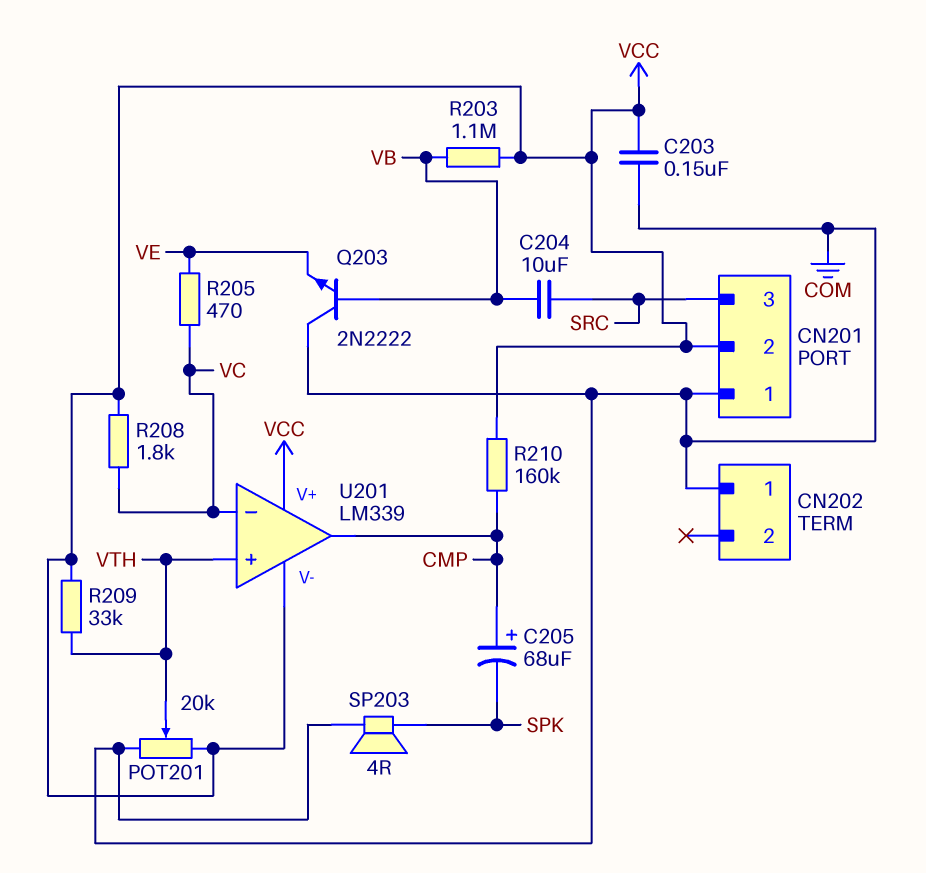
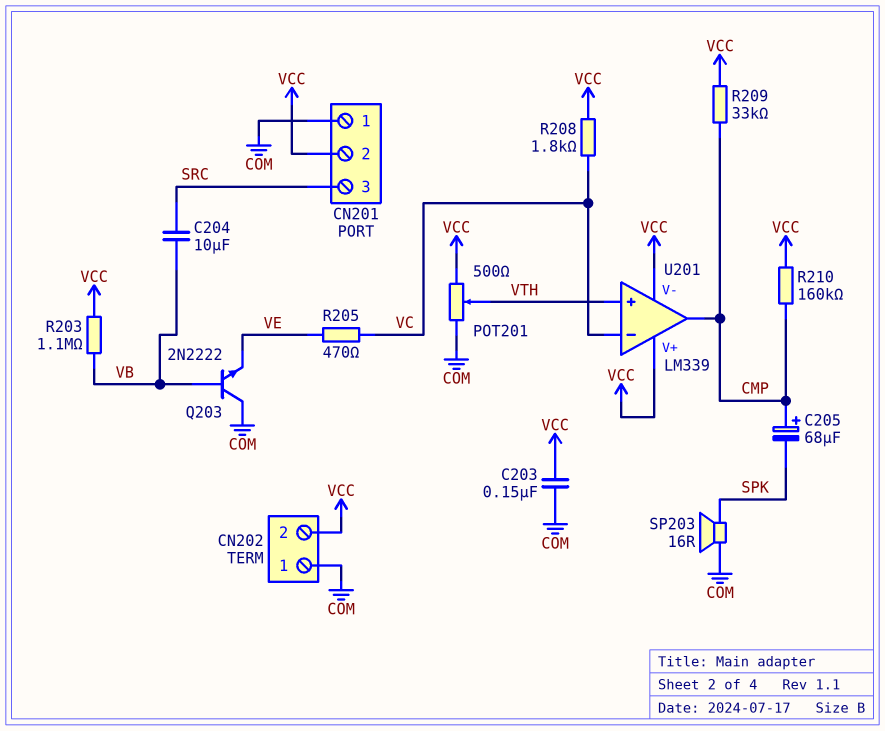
CN202 pin 2: none -> VCC
POT201: 20k (COM, VCC, wiper VTH) -> 500 (COM, VCC, wiper VTH)
R209: 33k (VCC, VTH) -> 33k (CMP, VCC)
SP203: speaker 4R (COM, SPK) -> speaker 16R (COM, SPK)

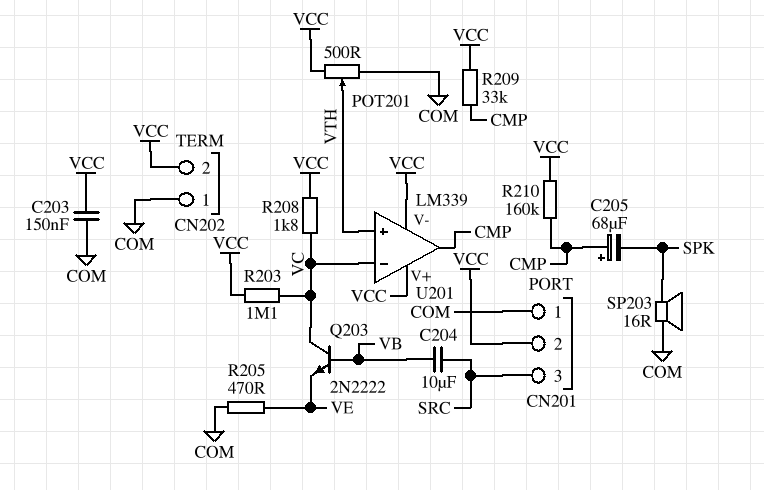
Q203: NPN 2N2222 (B VB, C COM, E VE) -> NPN 2N2222 (B VB, C VC, E VE)
R203: 1.1M (VB, VCC) -> 1.1M (VC, VCC)
R205: 470 (VC, VE) -> 470 (COM, VE)

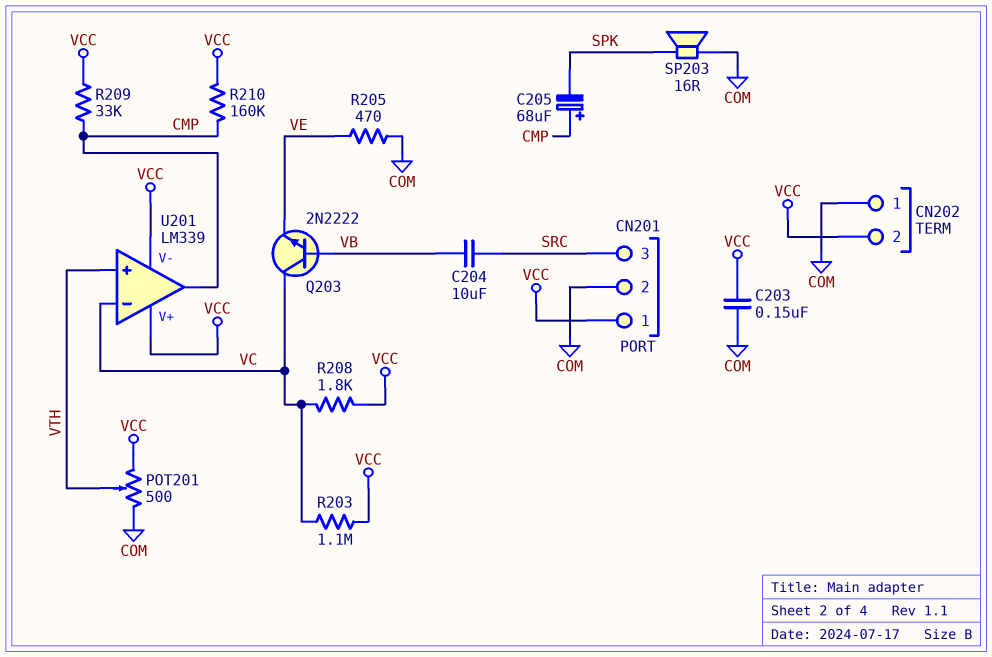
CN201 pin 1: COM -> VCC
CN201 pin 2: VCC -> COM

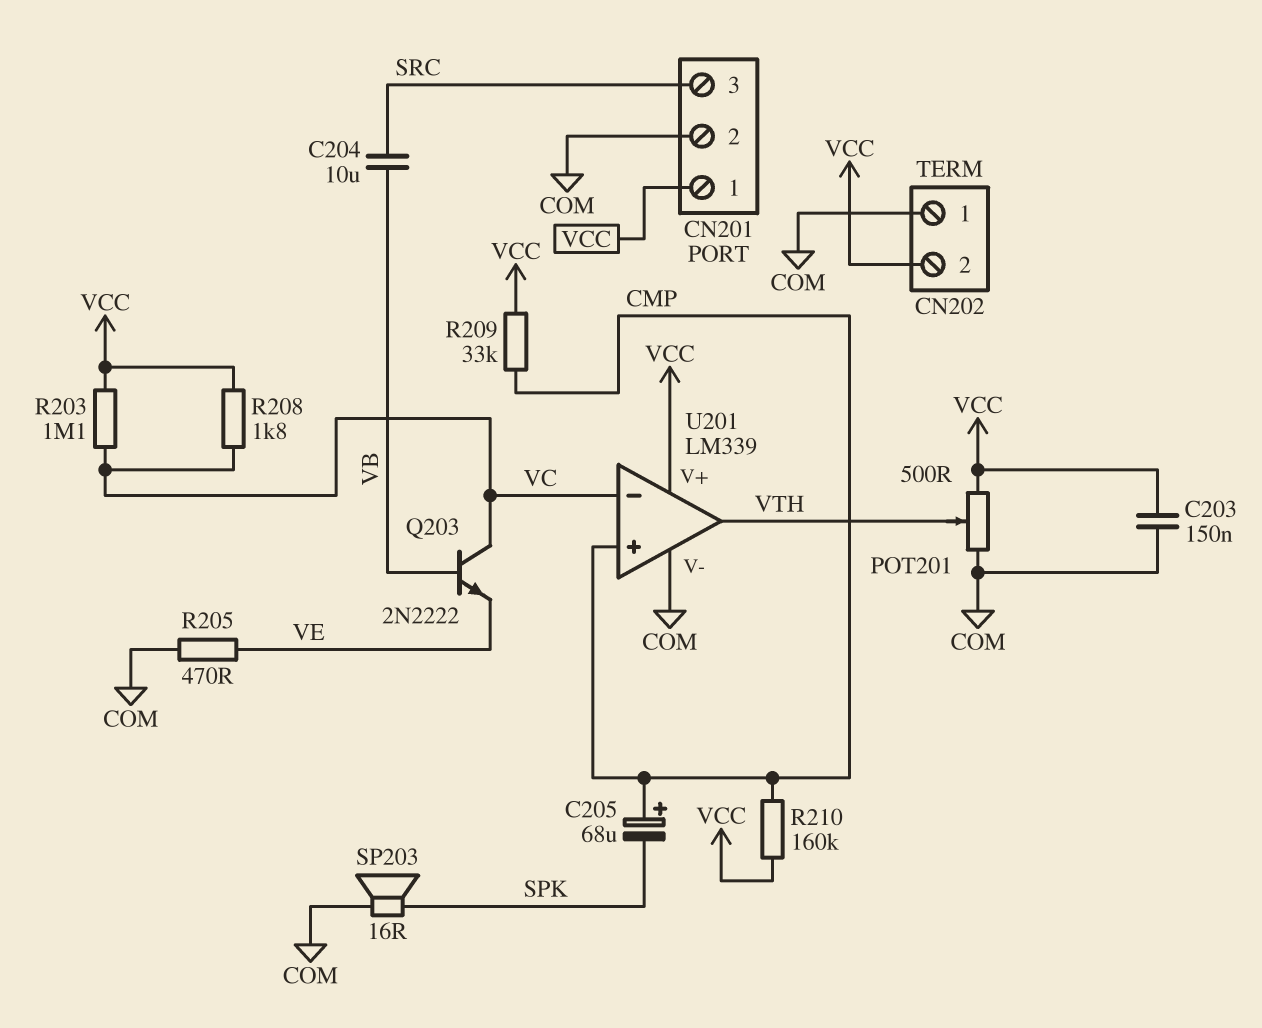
U201 pin V-: VCC -> COM
U201 pin in+: VTH -> CMP
U201 pin out: CMP -> VTH

